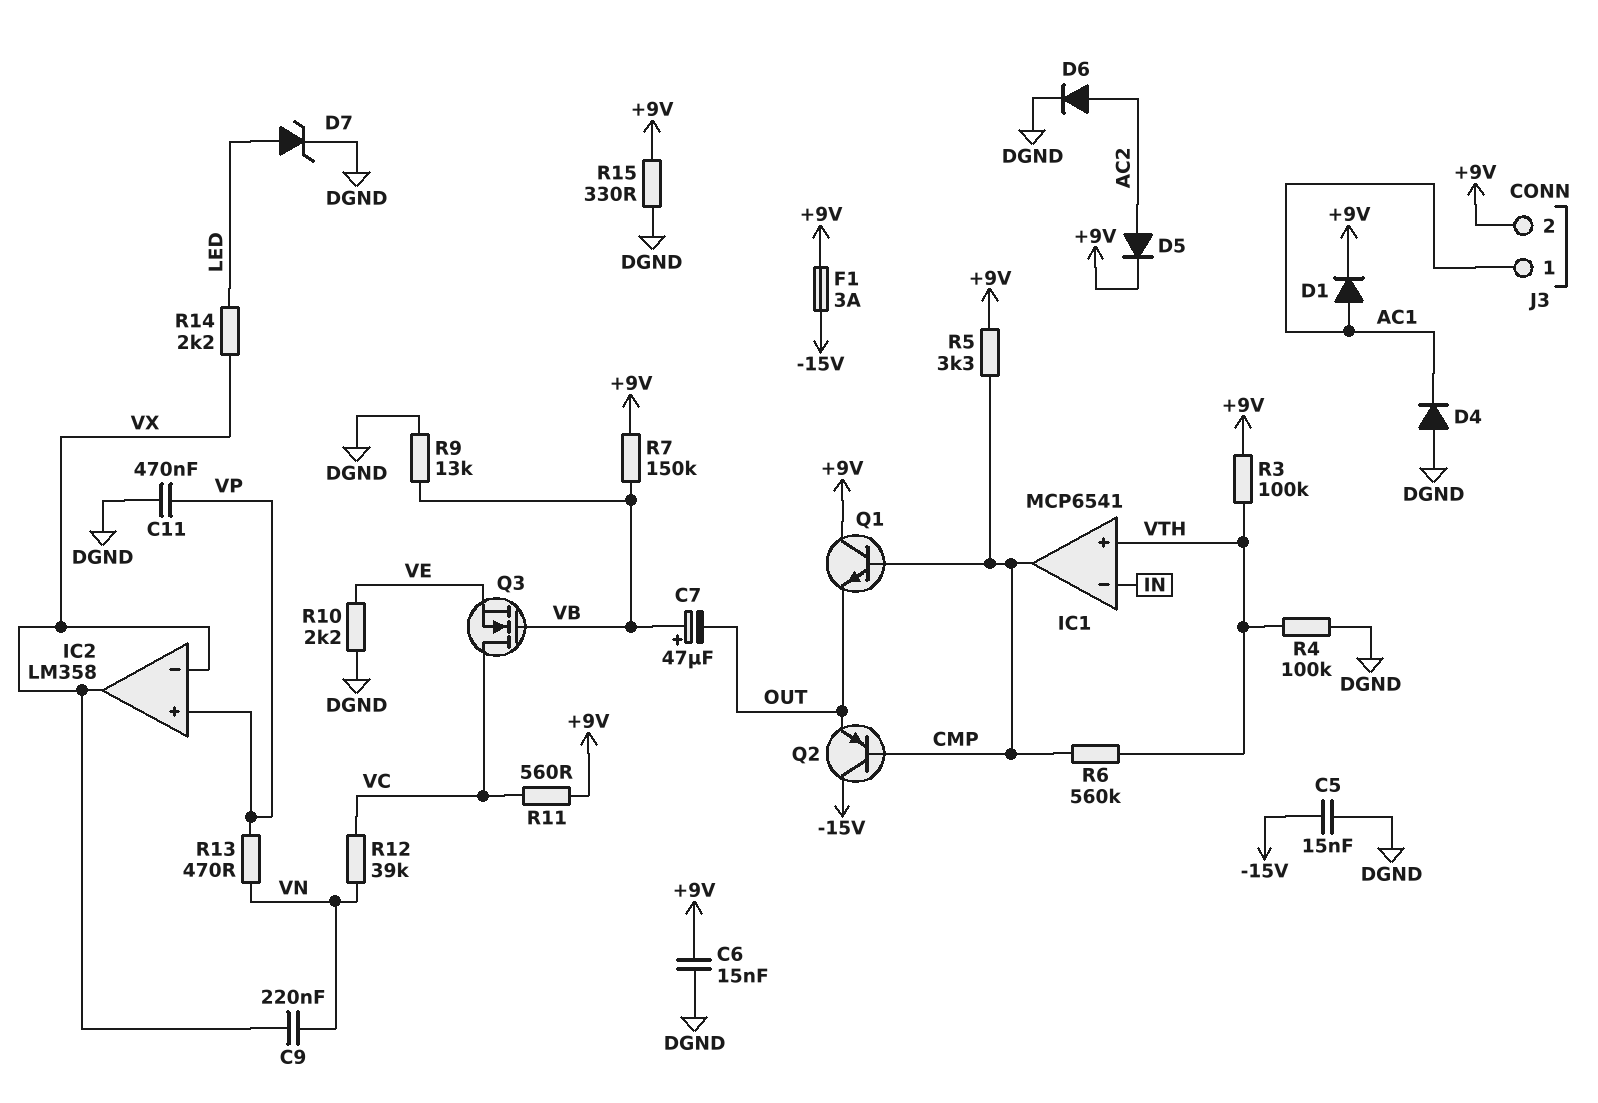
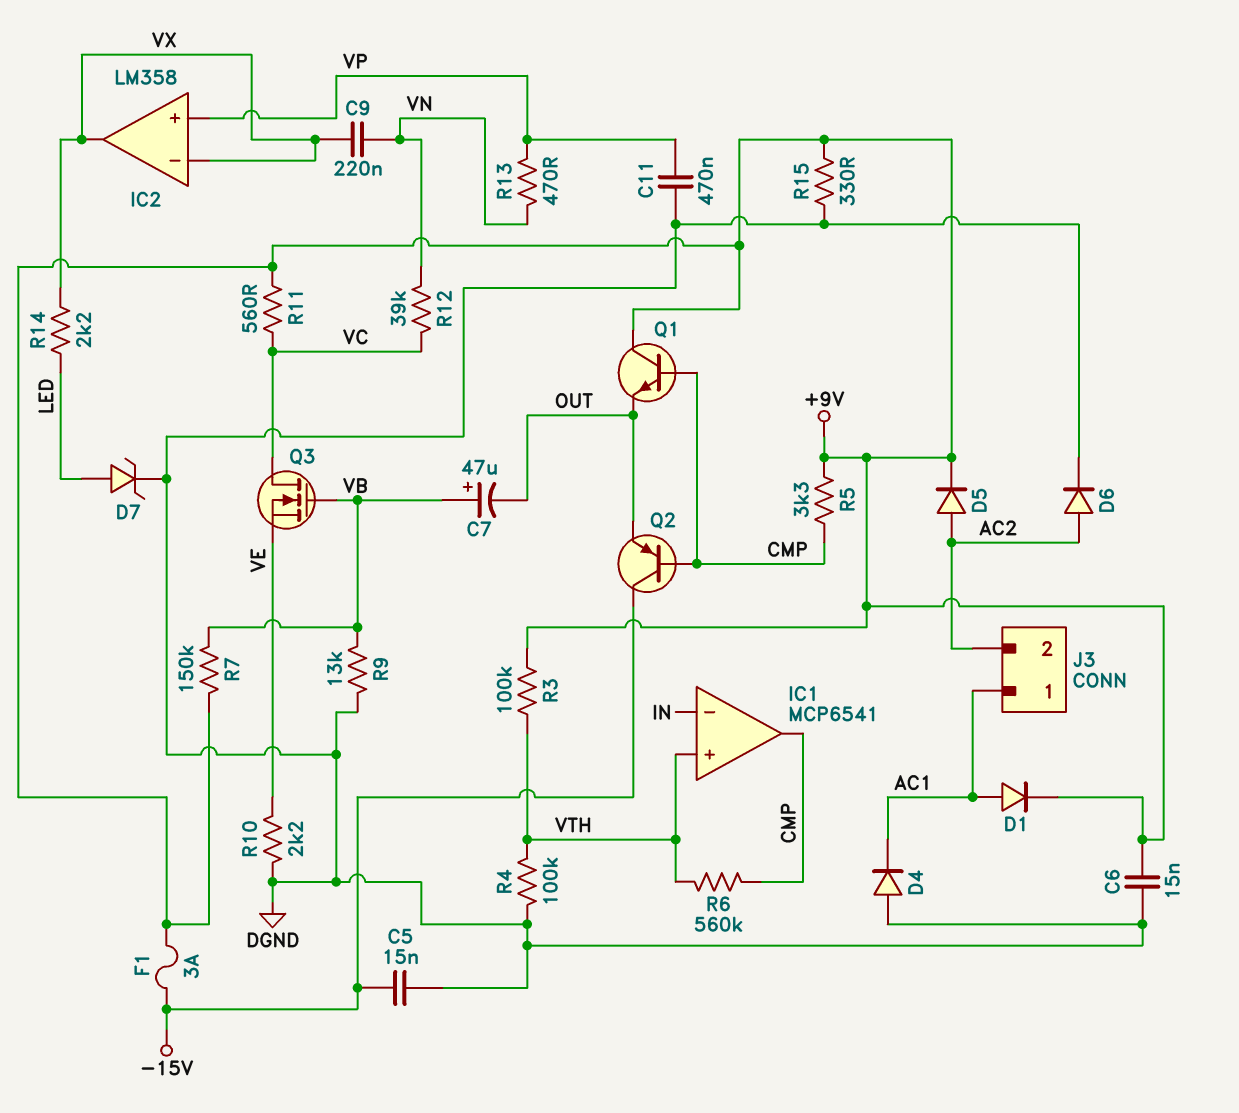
J3 pin 2: +9V -> AC2

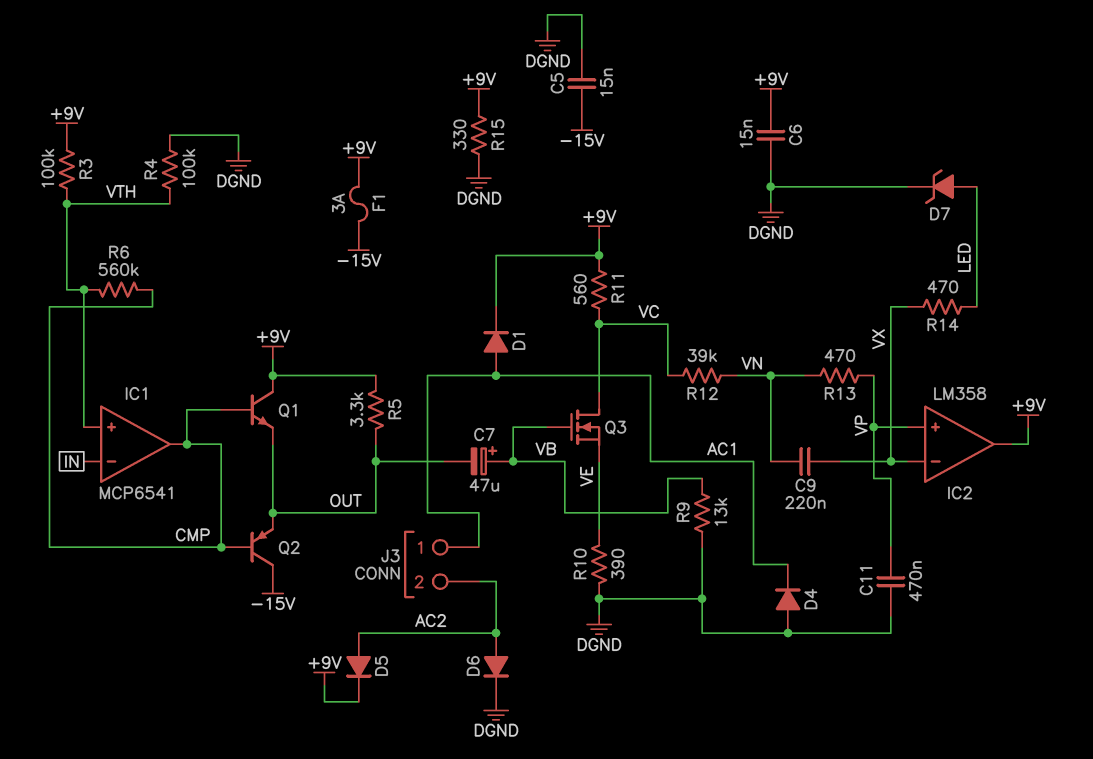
IC2 pin out: VX -> +9V
R5: 3.3k (+9V, CMP) -> 3.3k (+9V, OUT)
R7: 150k (+9V, VB) -> none
R10: 2.2k (DGND, VE) -> 390 (DGND, VE)
R14: 2.2k (LED, VX) -> 470 (LED, VX)

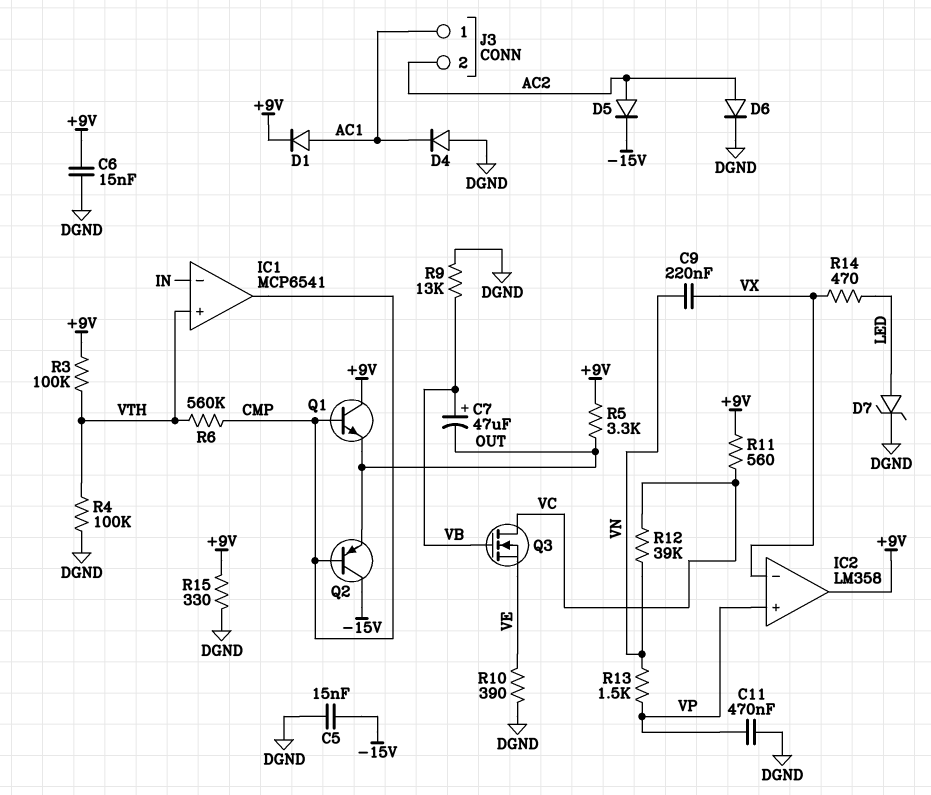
D5: diode (A AC2, K +9V) -> diode (A AC2, K -15V)
F1: 3A (+9V, -15V) -> none
R13: 470 (VN, VP) -> 1.5k (VN, VP)

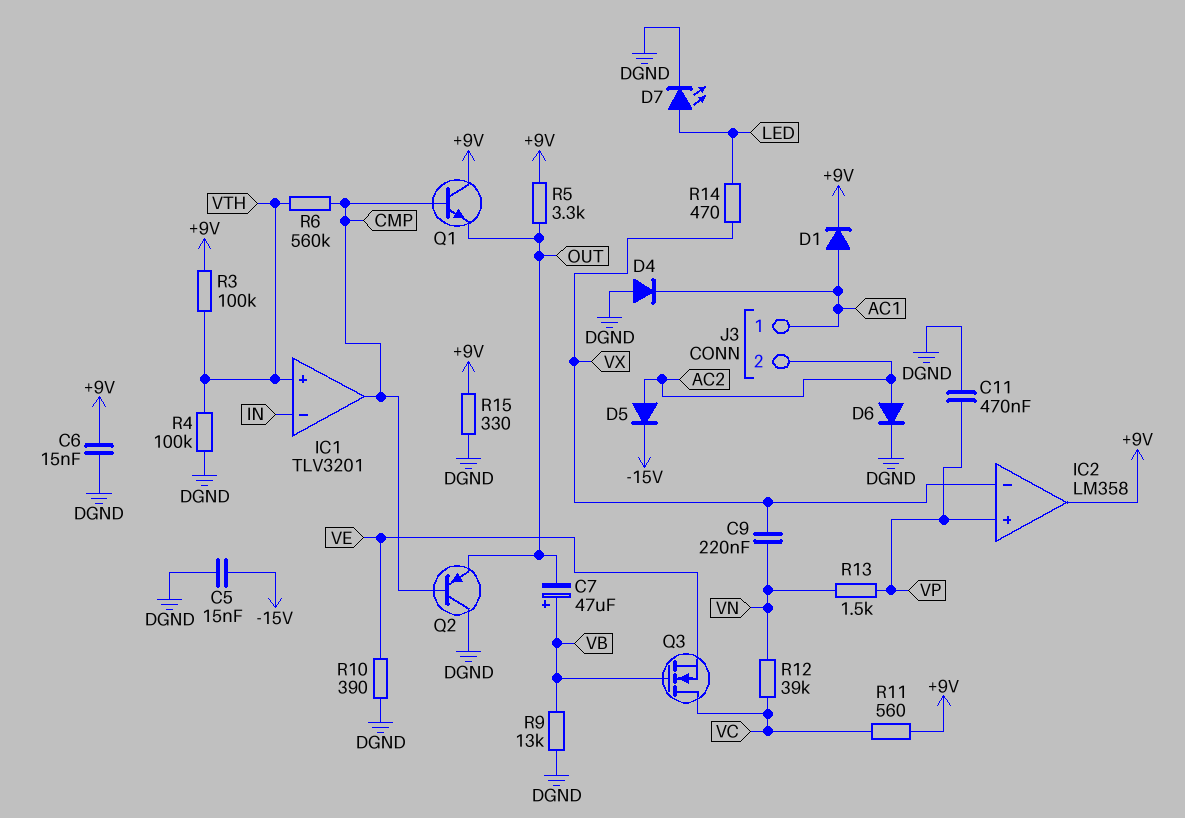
D7: zener (A LED, K DGND) -> LED (A LED, K DGND)
IC1: MCP6541 -> TLV3201
Q2: PNP (B CMP, C -15V, E OUT) -> PNP (B CMP, C DGND, E OUT)

